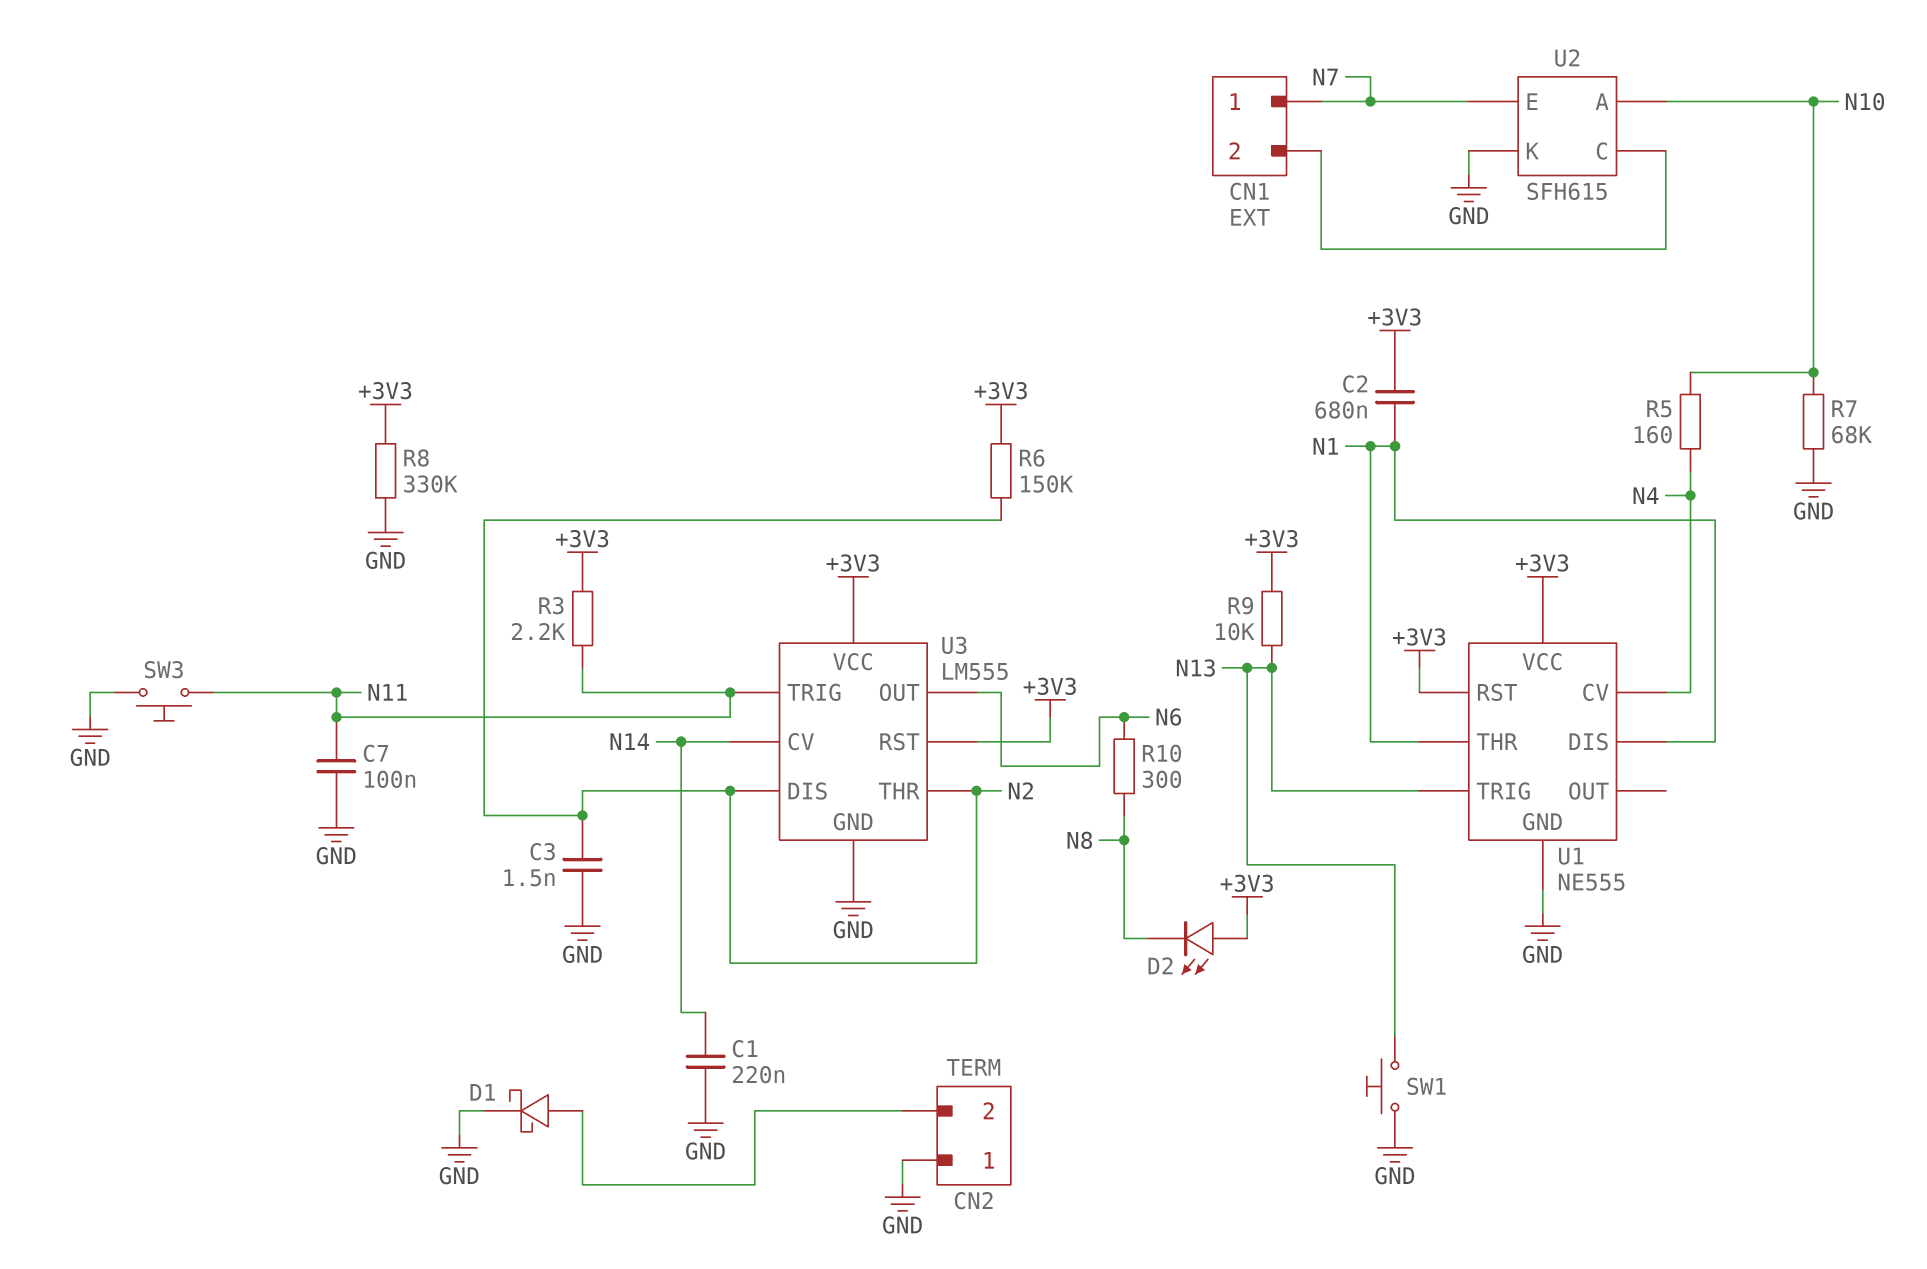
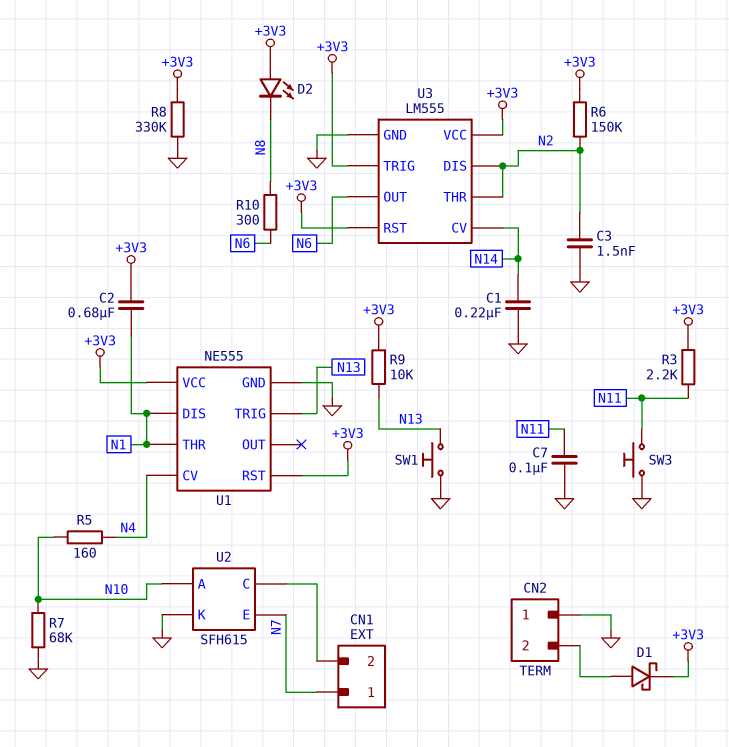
D1: schottky (A CN2/2, K GND) -> schottky (A CN2/2, K +3V3)
U3 pin TRIG: N11 -> +3V3

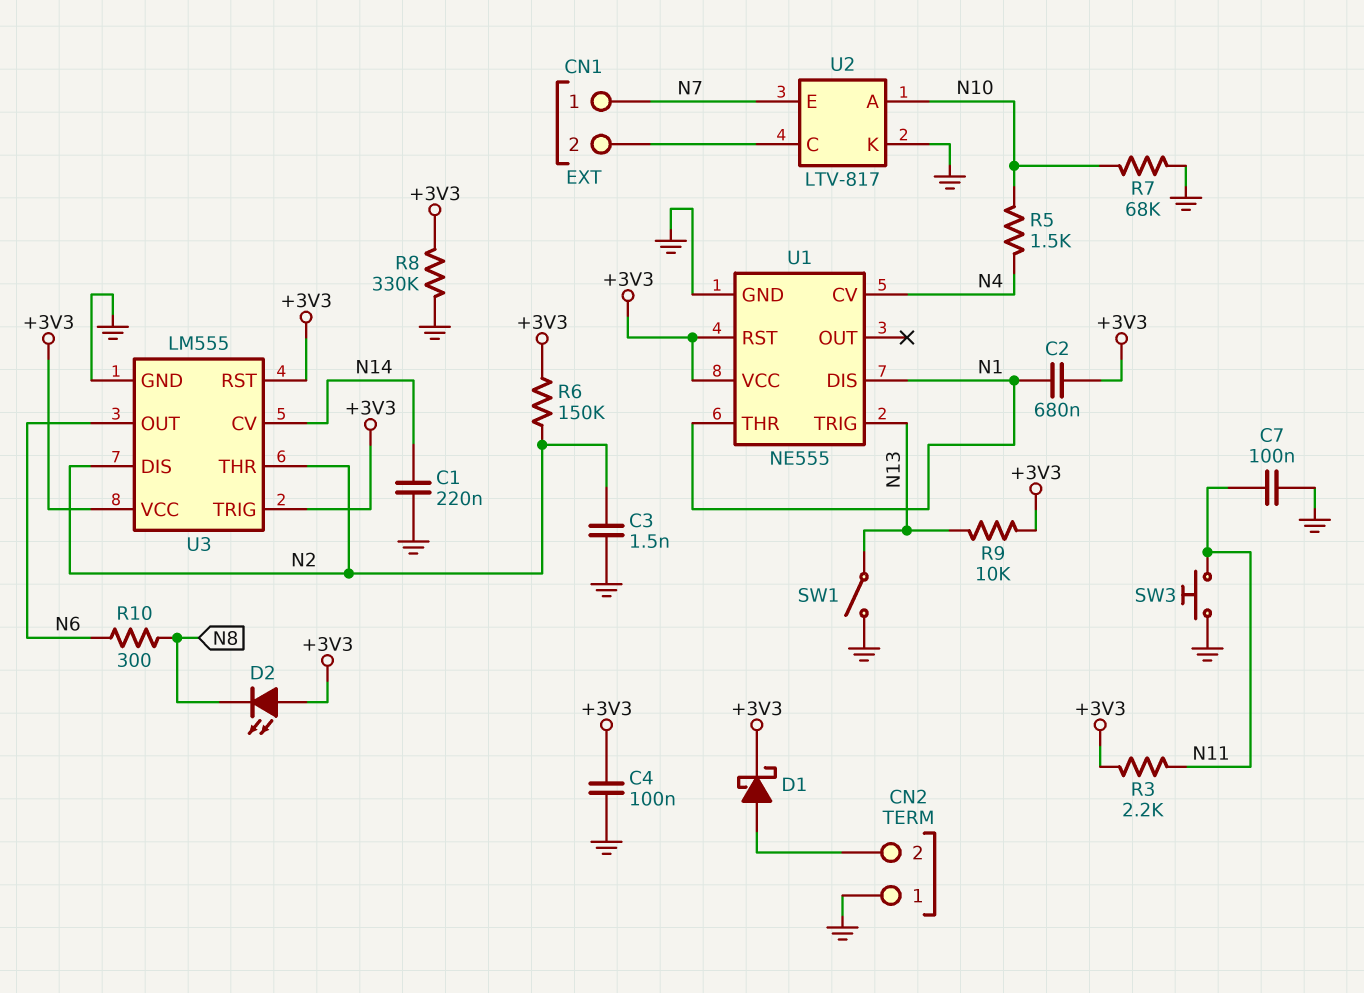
C4: none -> 100nF (+3V3, GND)
R5: 160 (N4, N10) -> 1.5k (N4, N10)
SW1: button (GND, N13) -> switch (GND, N13)
U2: SFH615 -> LTV-817

